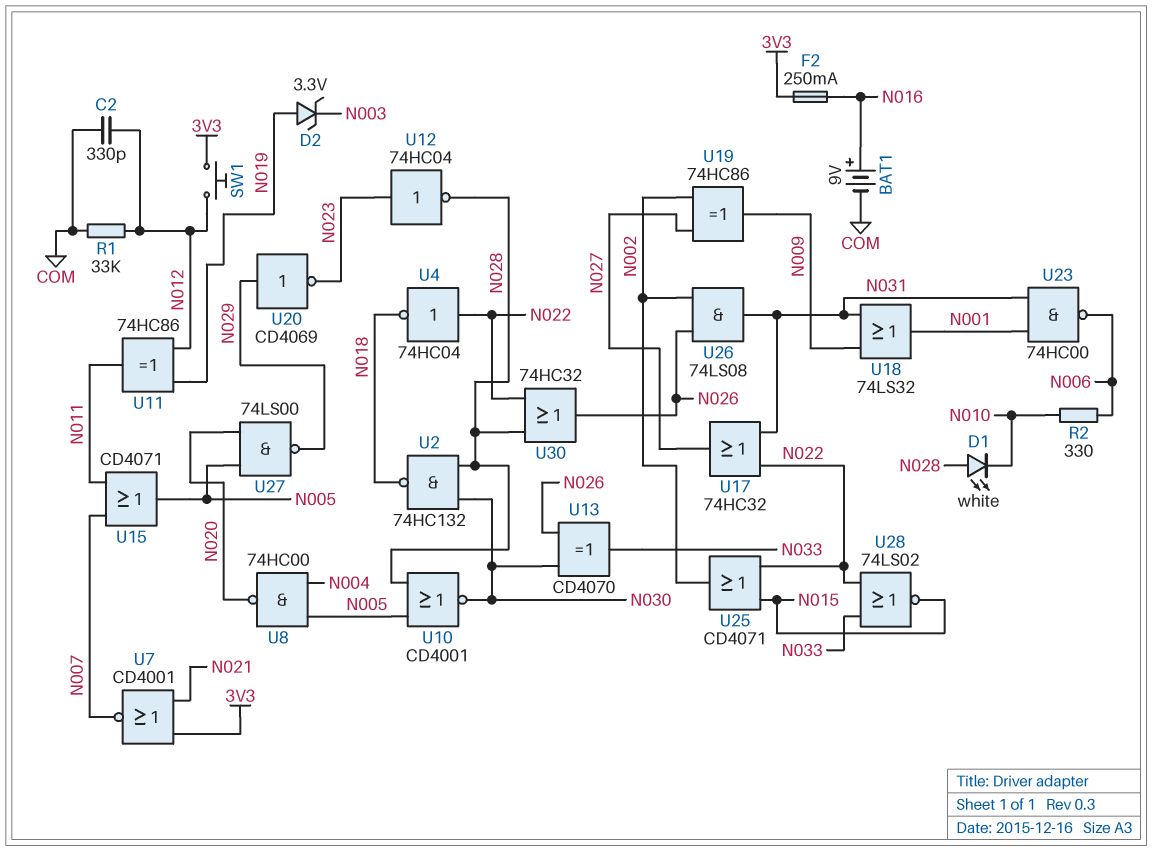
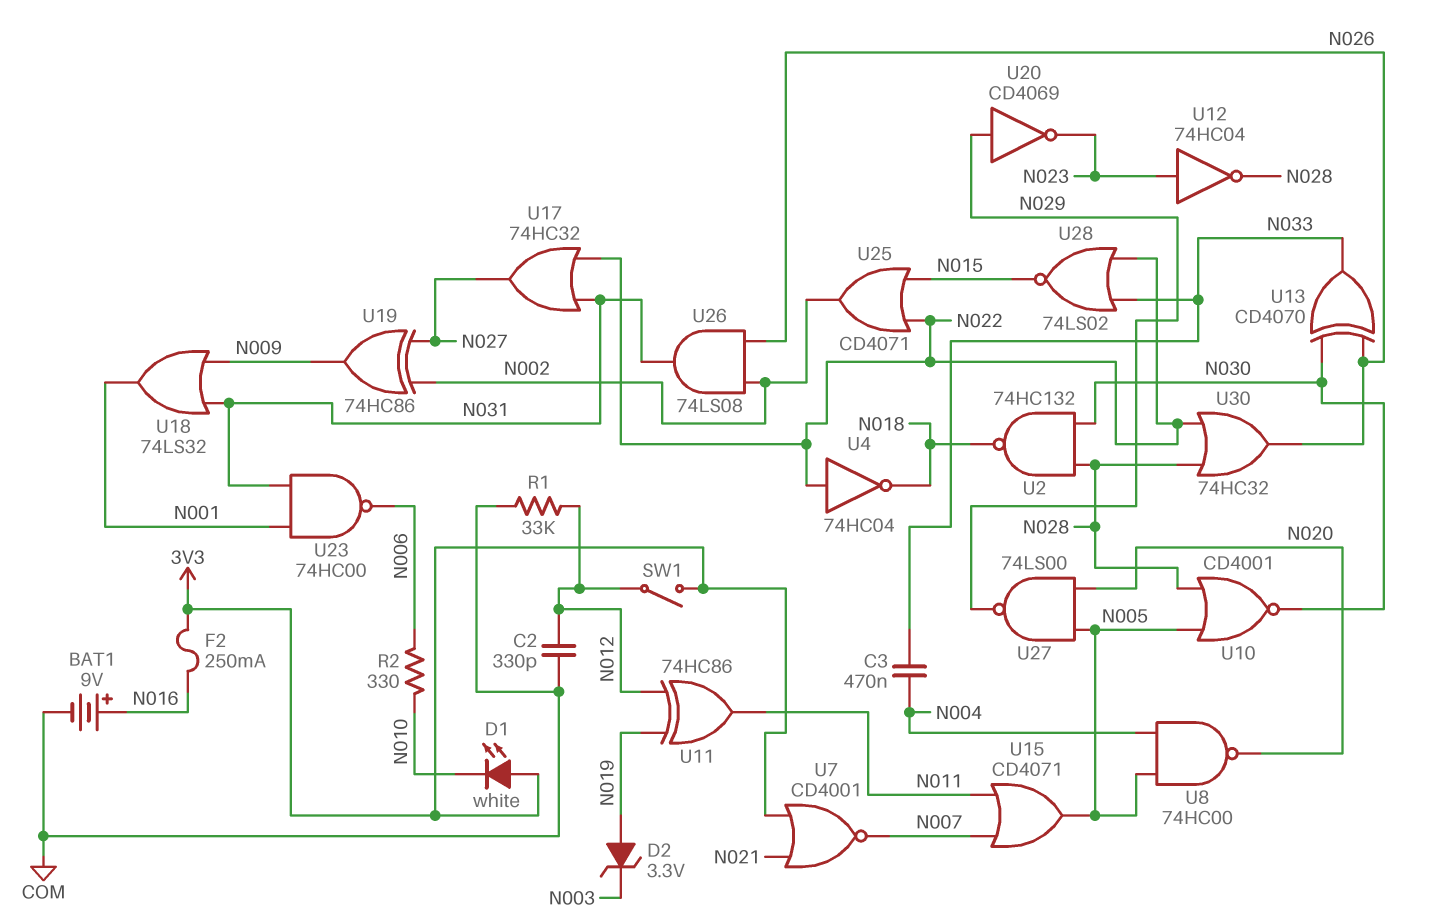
C3: none -> 470nF (N004, N033)
D1: LED white (A N028, K N010) -> LED white (A 3V3, K N010)
SW1: button (3V3, N012) -> switch (3V3, N012)

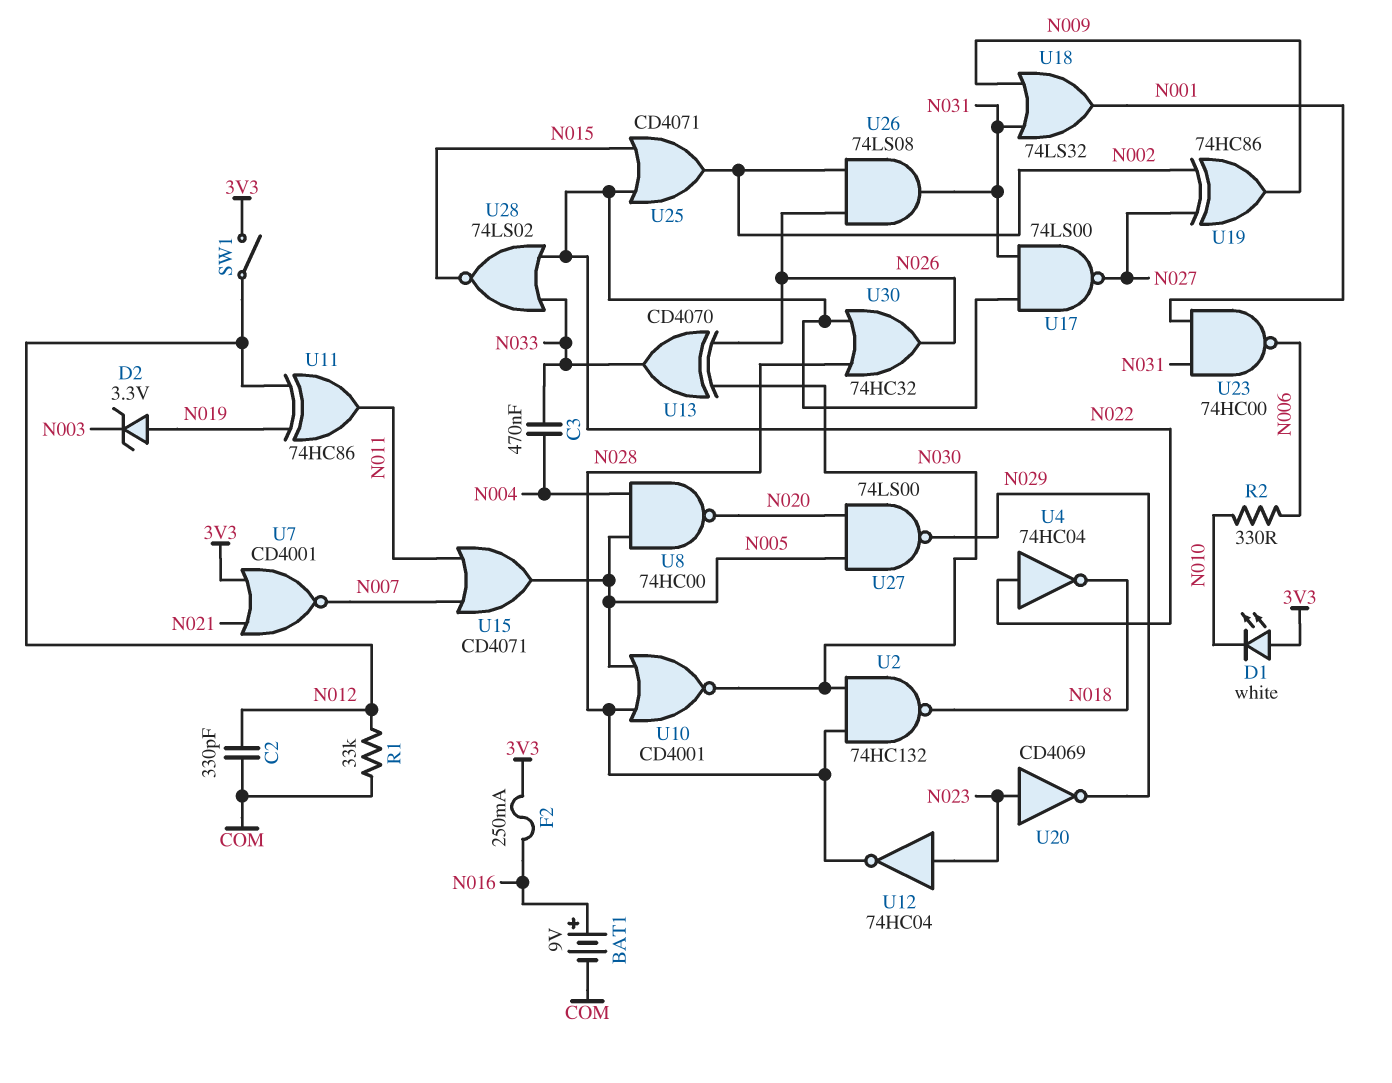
U17: OR 74HC32 (in N022, in N031, out N027) -> NAND 74LS00 (in N022, in N031, out N027)
U20: NOT CD4069 (in N029, out N023) -> NOT CD4069 (in N023, out N029)

